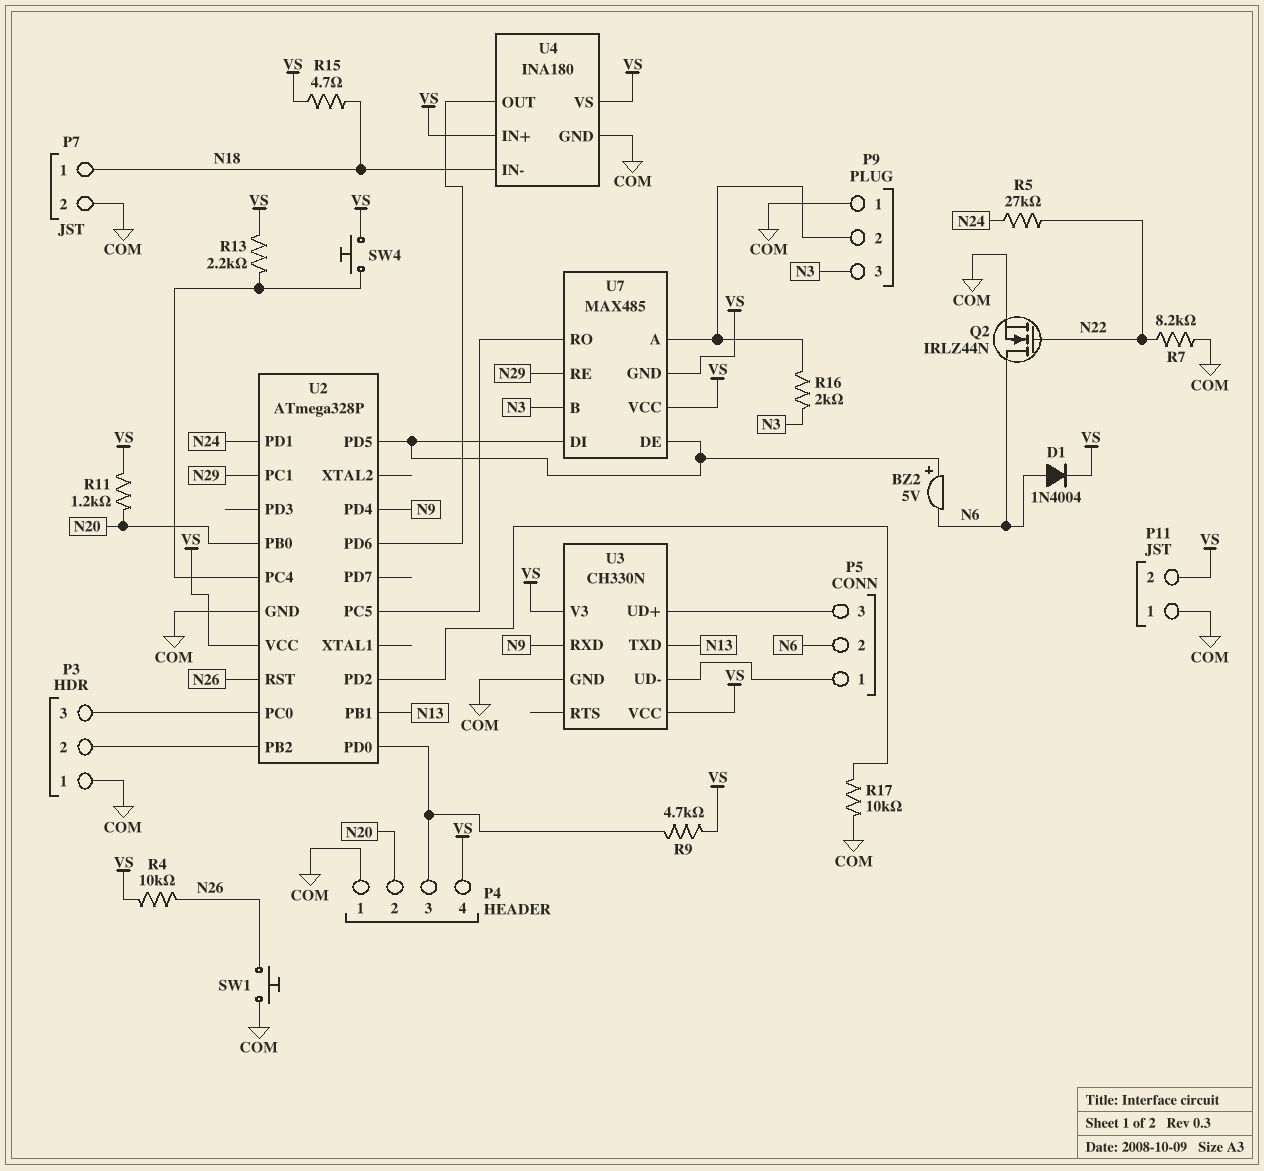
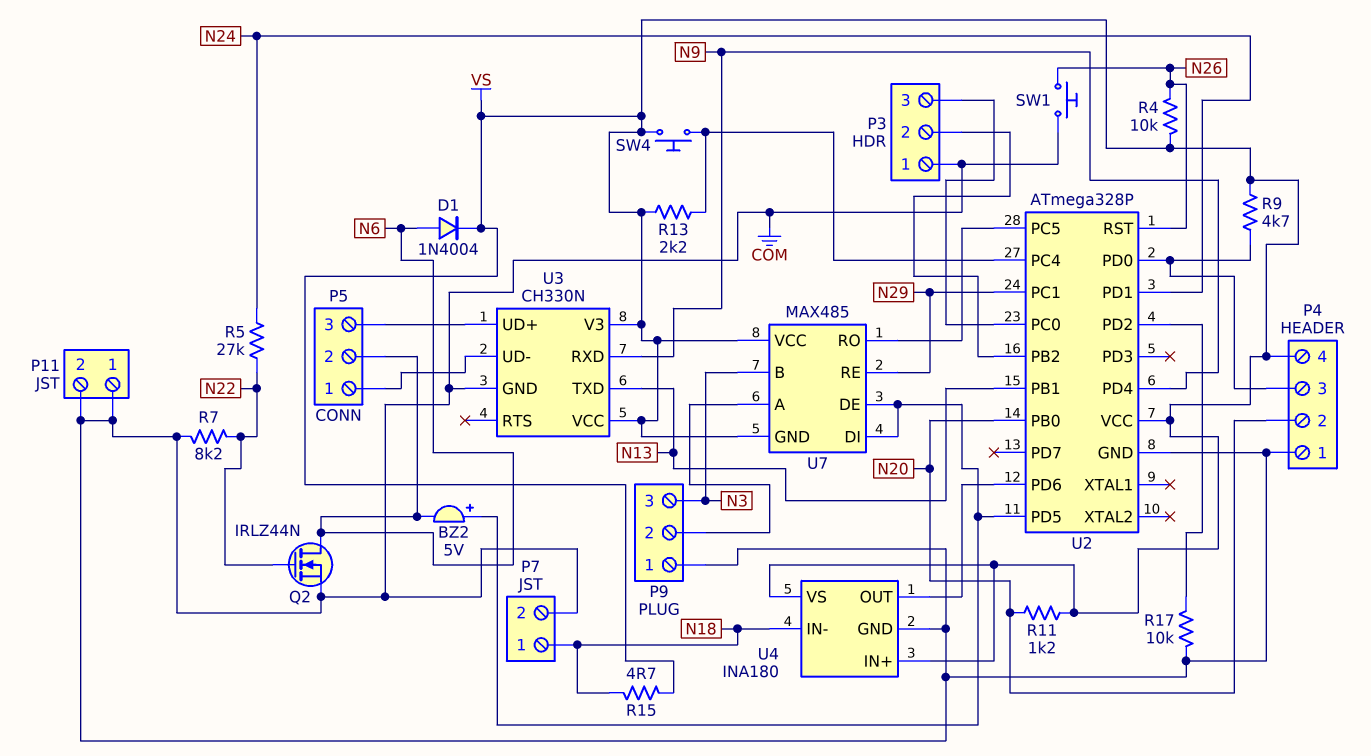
P11 pin 2: VS -> COM
R16: 2k (N3, P9/2) -> none

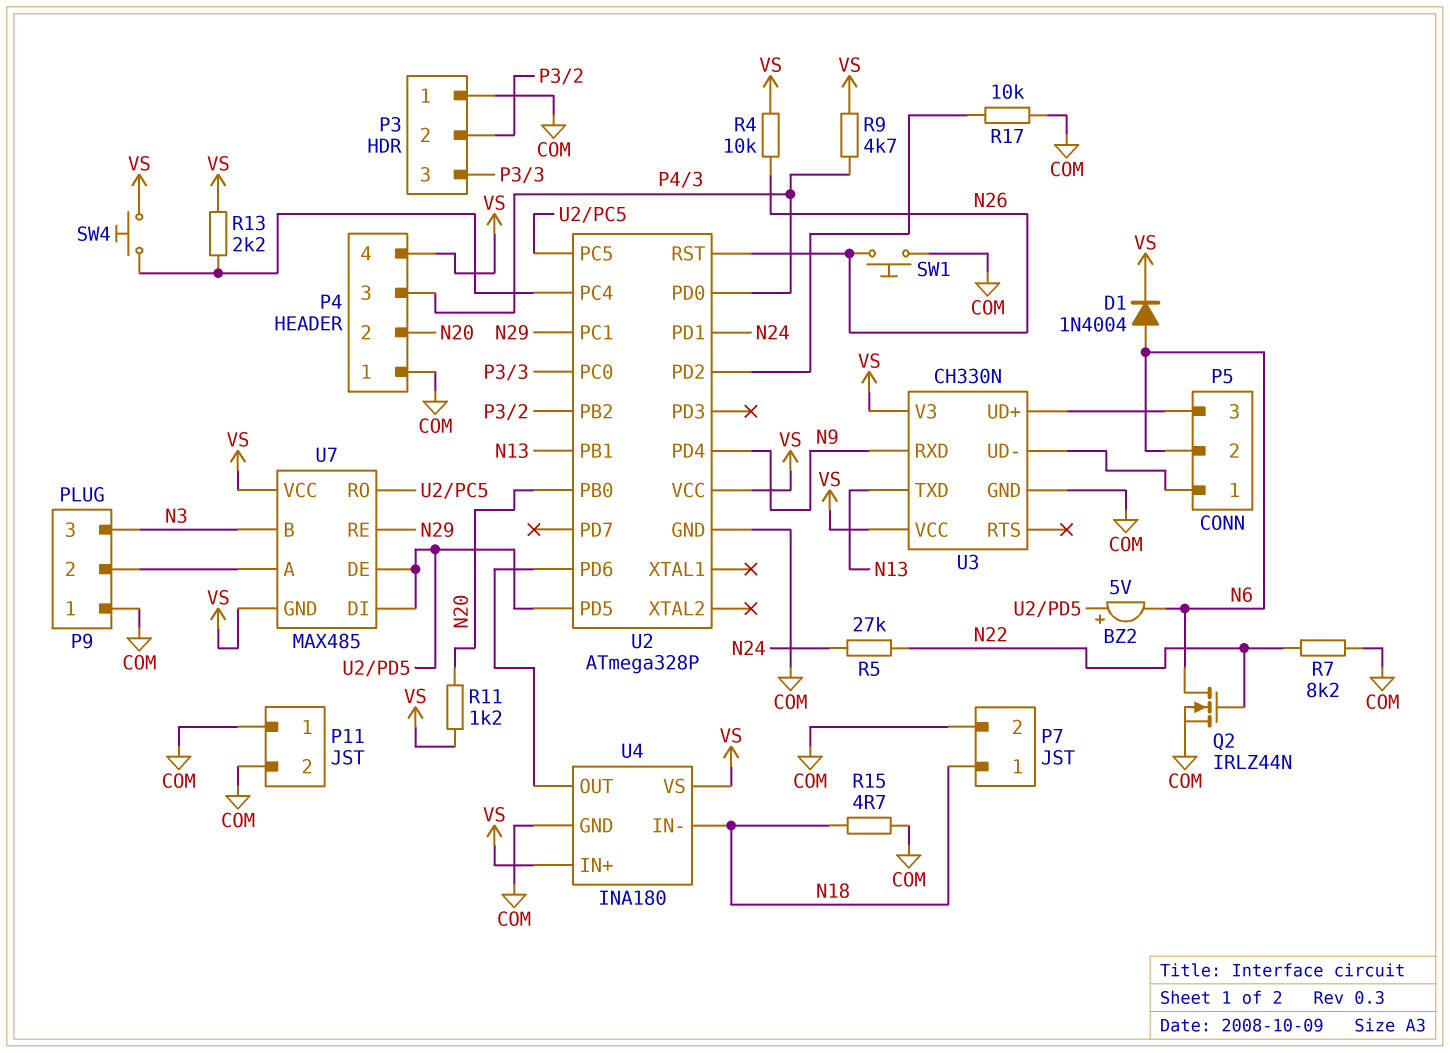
R15: 4.7 (N18, VS) -> 4.7 (COM, N18)

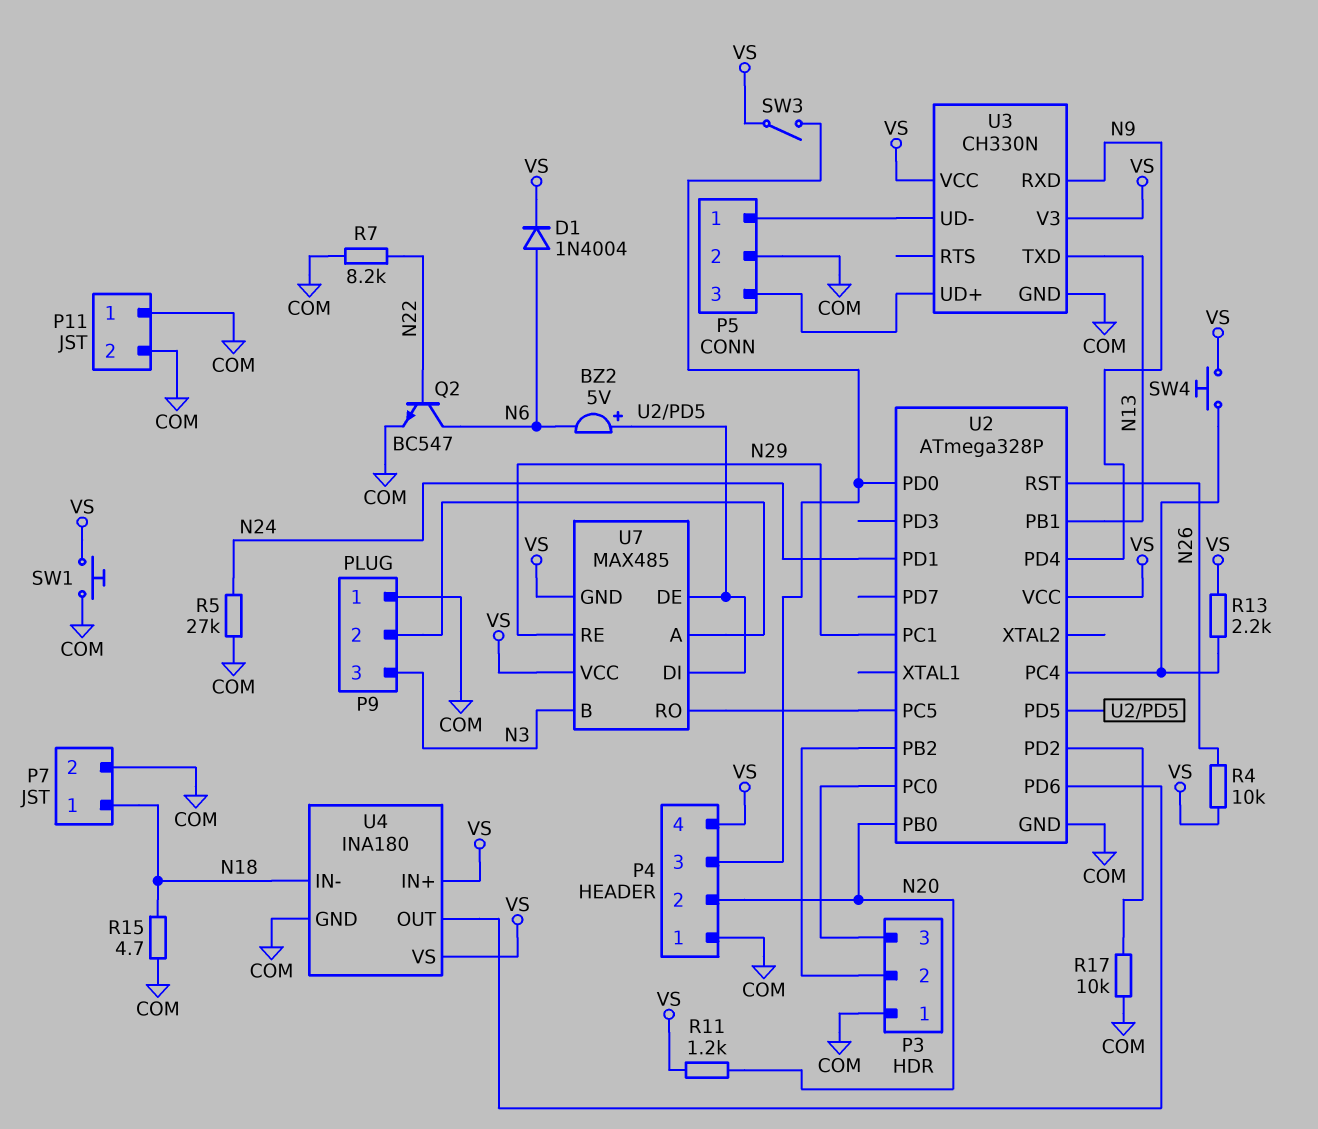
P5 pin 2: N6 -> COM
Q2: NMOS IRLZ44N (G N22, D N6, S COM) -> NPN BC547 (B N22, C N6, E COM)
R5: 27k (N22, N24) -> 27k (COM, N24)
R9: 4.7k (P4/3, VS) -> none
SW1: button (COM, N26) -> button (COM, VS)
SW3: none -> switch (P4/3, VS)

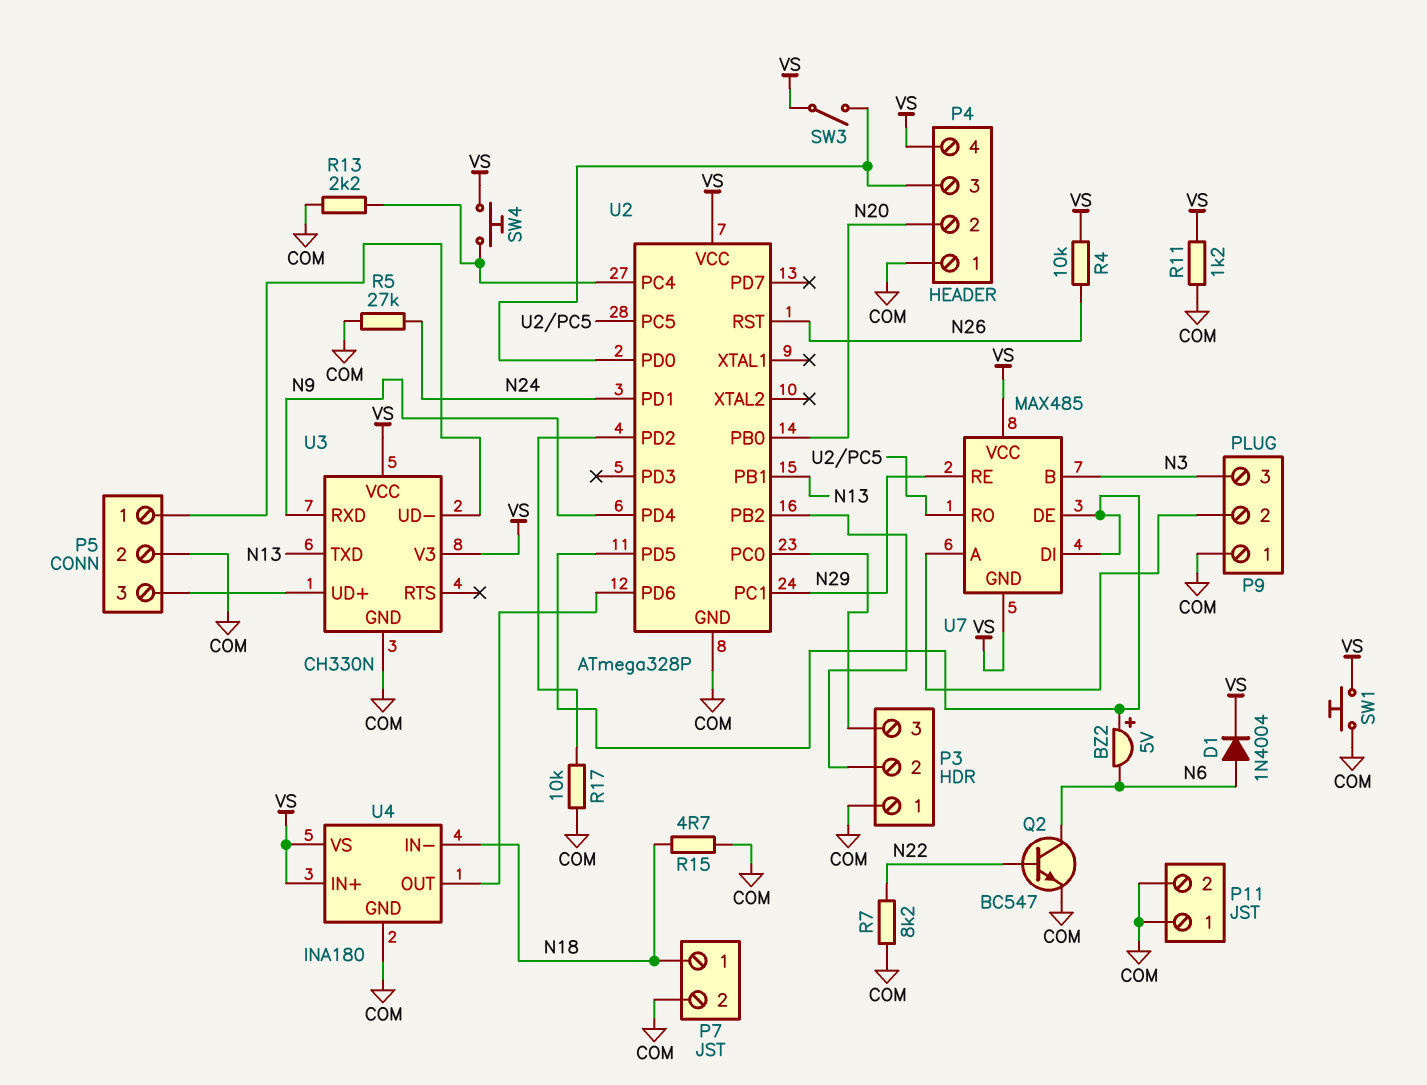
R11: 1.2k (N20, VS) -> 1.2k (COM, VS)
R13: 2.2k (U2/PC4, VS) -> 2.2k (COM, U2/PC4)

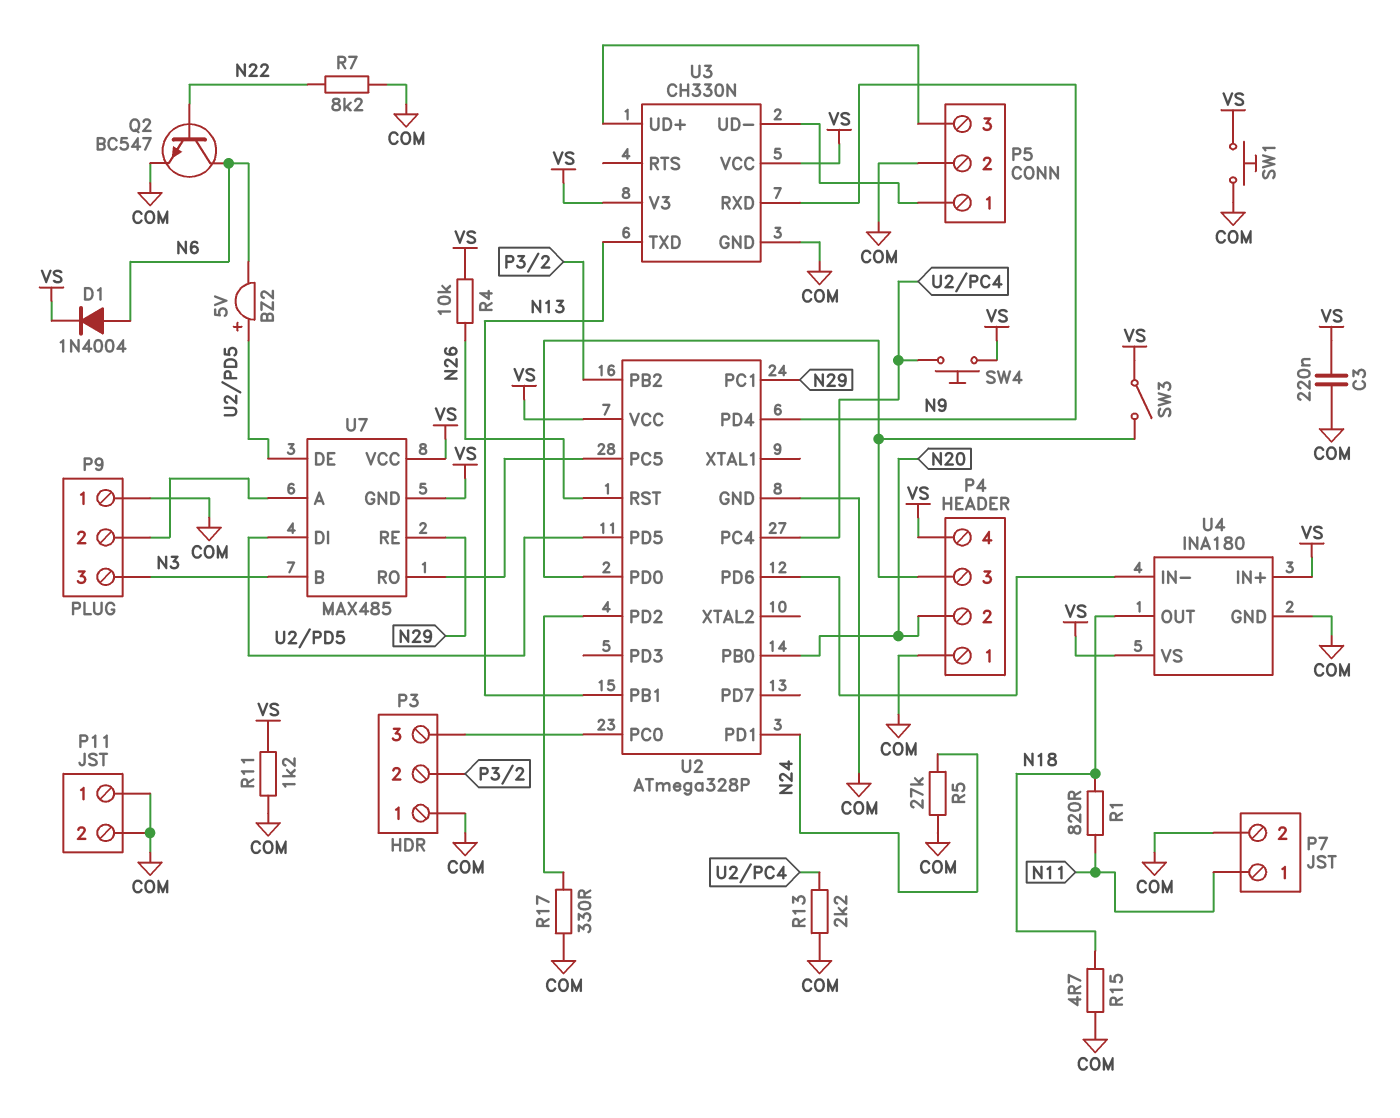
C3: none -> 220nF (COM, VS)
P7 pin 1: N18 -> N11
R1: none -> 820 (N11, N18)
R17: 10k (COM, U2/PD2) -> 330 (COM, U2/PD2)
U4 pin IN-: N18 -> U2/PD6
U4 pin OUT: U2/PD6 -> N18

